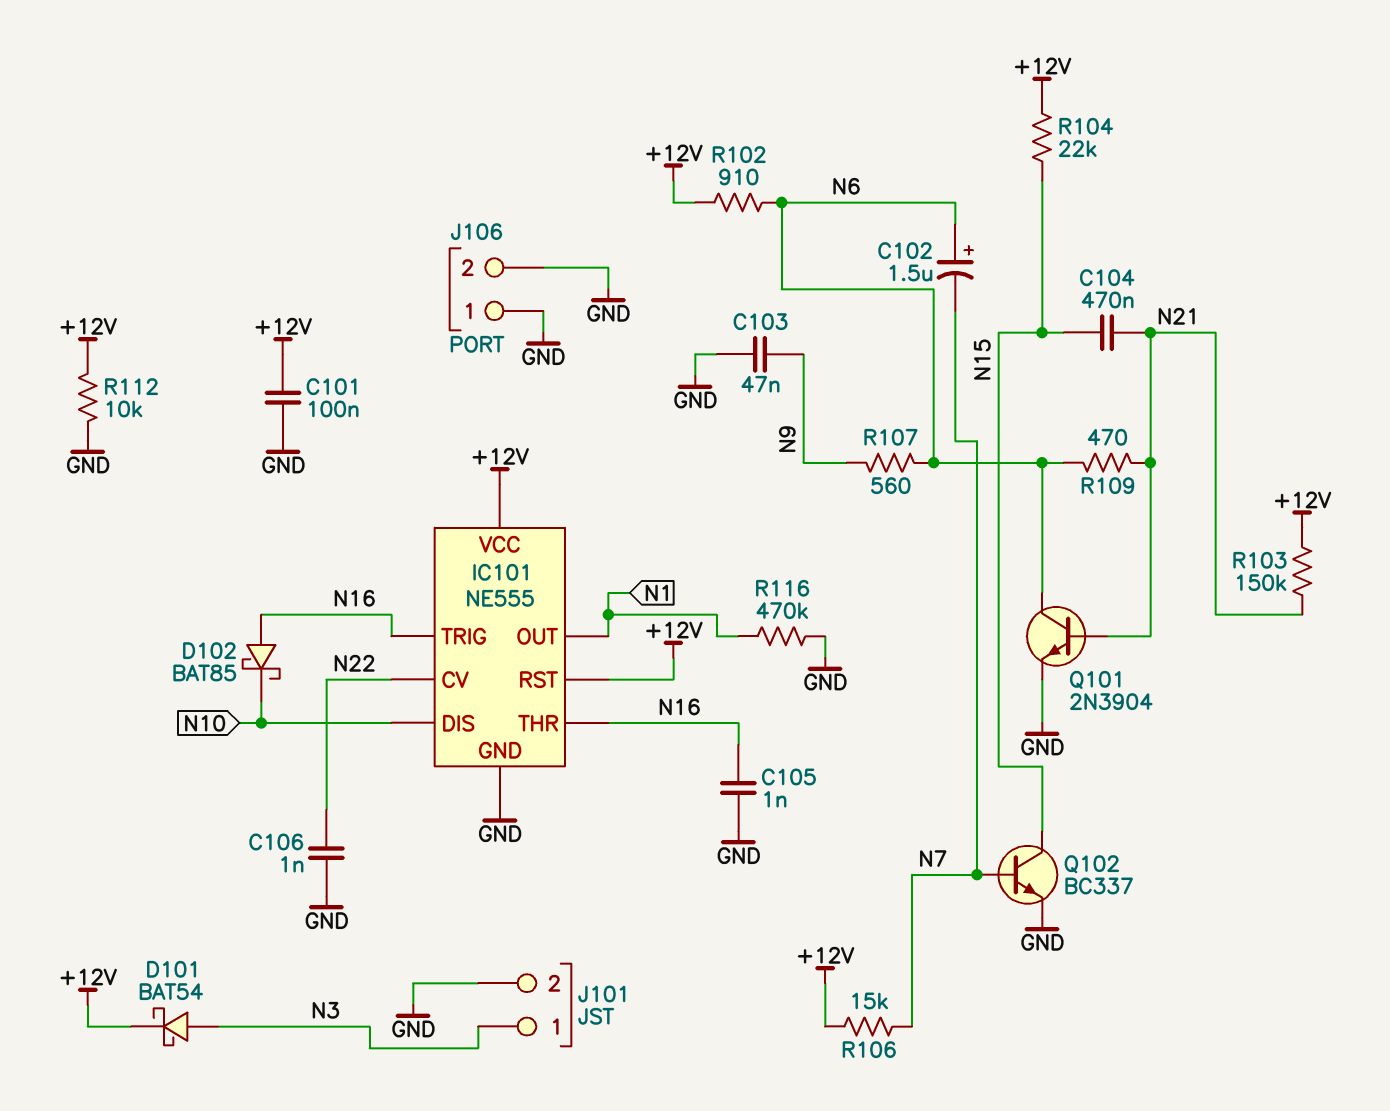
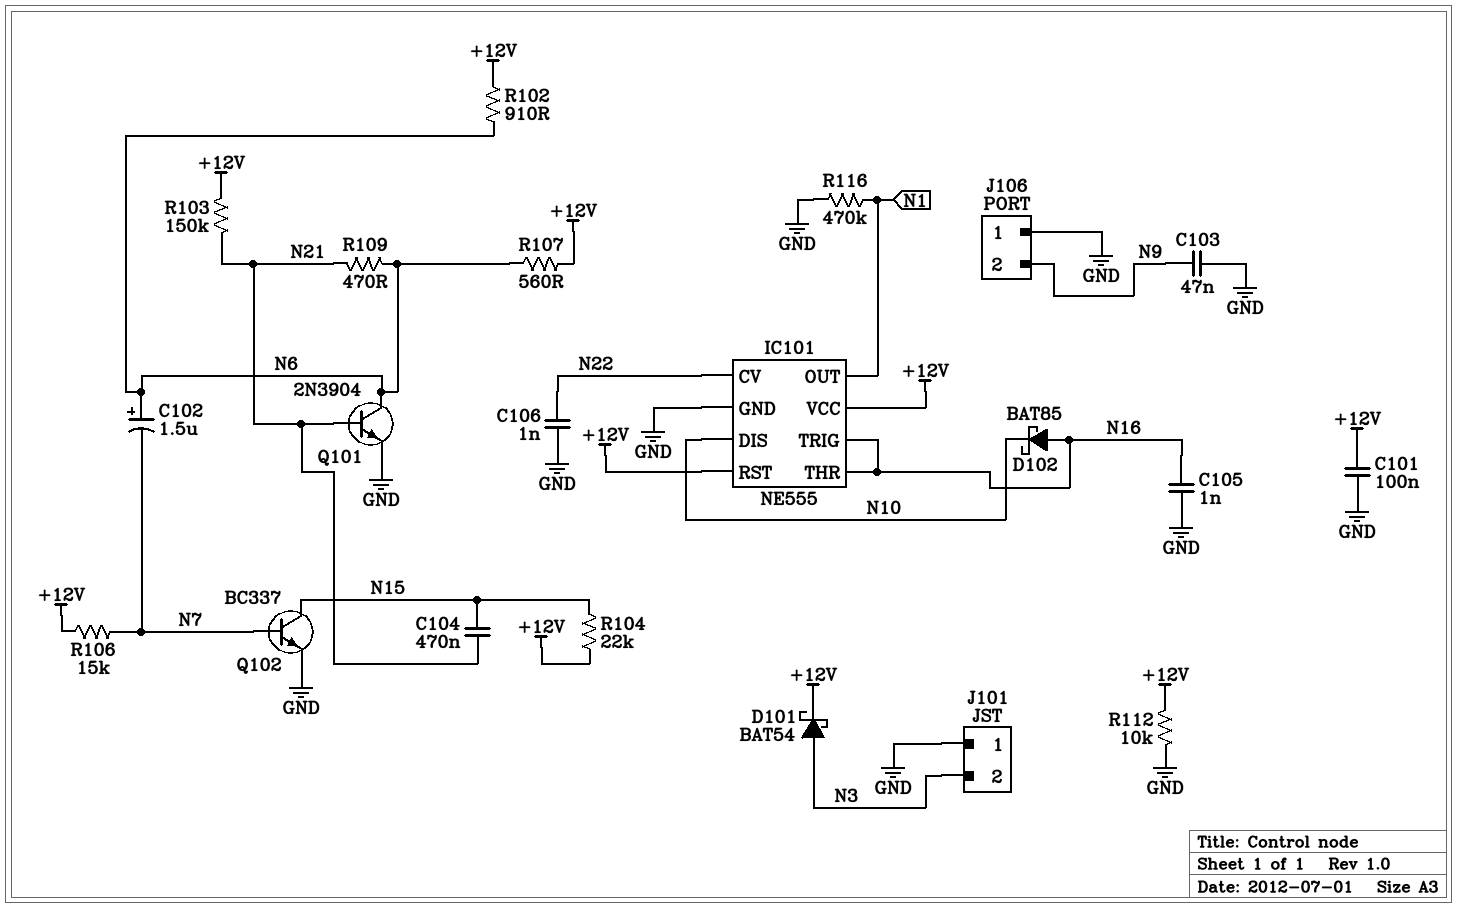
J101 pin 1: N3 -> GND
J101 pin 2: GND -> N3
J106 pin 2: GND -> N9
R107: 560 (N6, N9) -> 560 (+12V, N6)

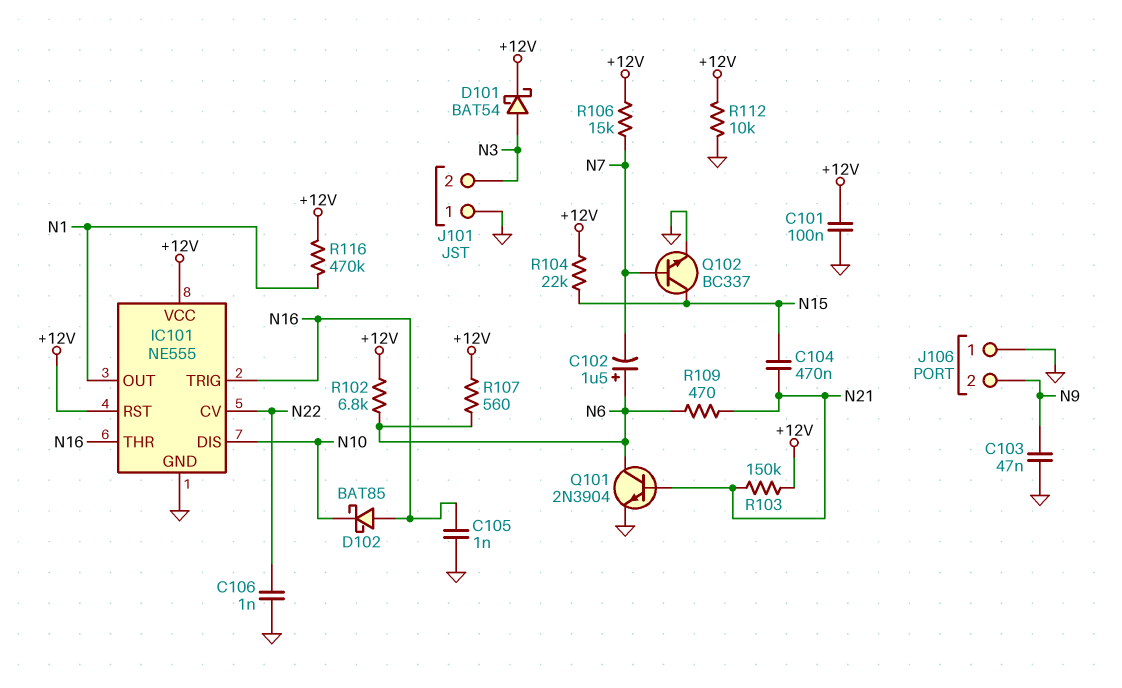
R102: 910 (+12V, N6) -> 6.8k (+12V, N6)
R116: 470k (GND, N1) -> 470k (+12V, N1)

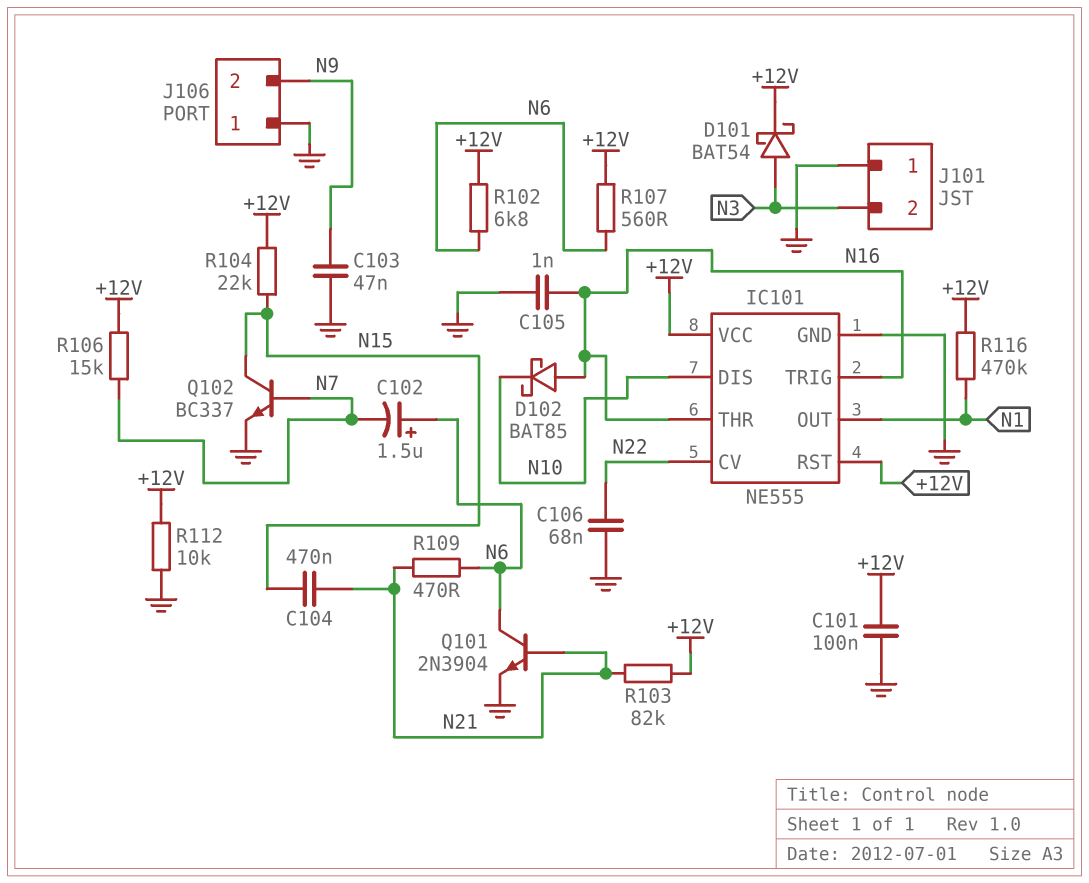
C106: 1nF (GND, N22) -> 68nF (GND, N22)
R103: 150k (+12V, N21) -> 82k (+12V, N21)

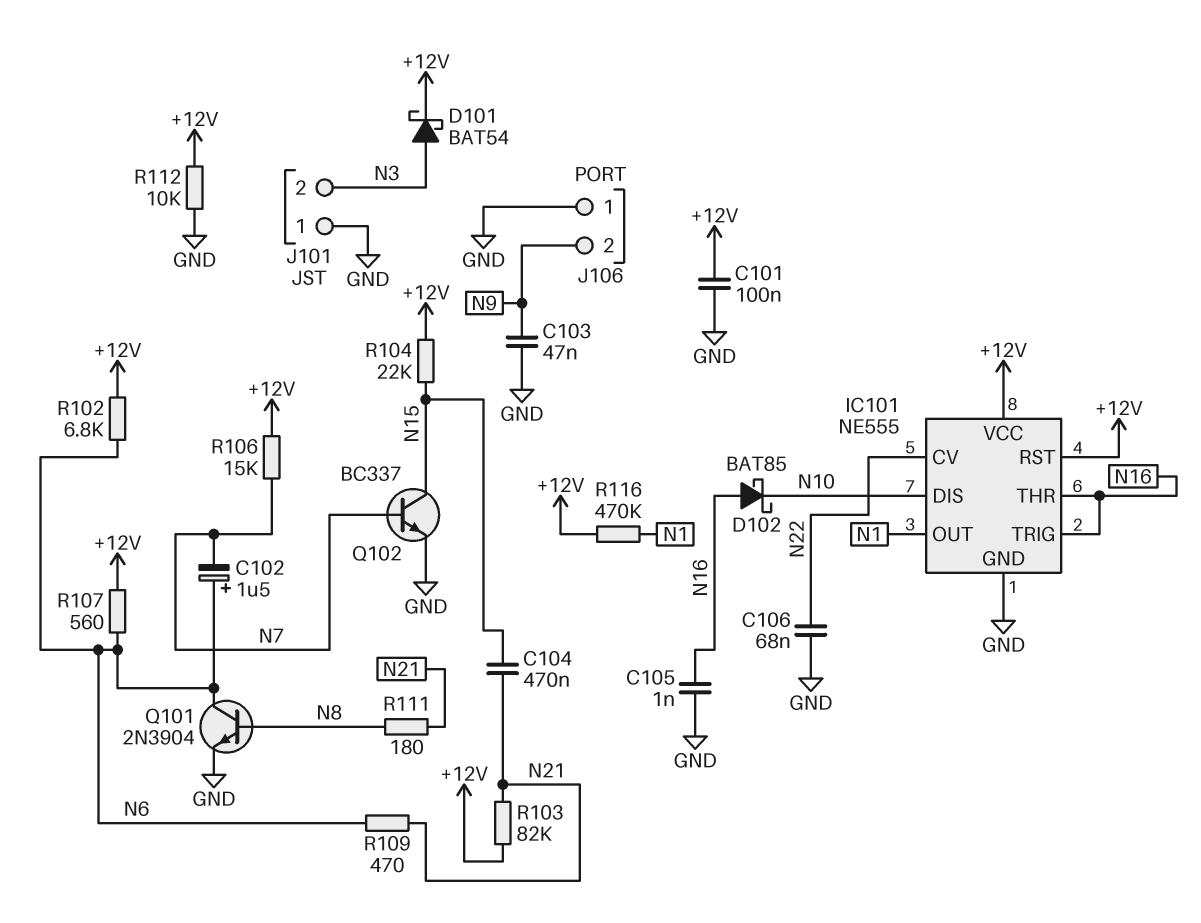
Q101: NPN 2N3904 (B N21, C N6, E GND) -> NPN 2N3904 (B N8, C N6, E GND)
R111: none -> 180 (N8, N21)

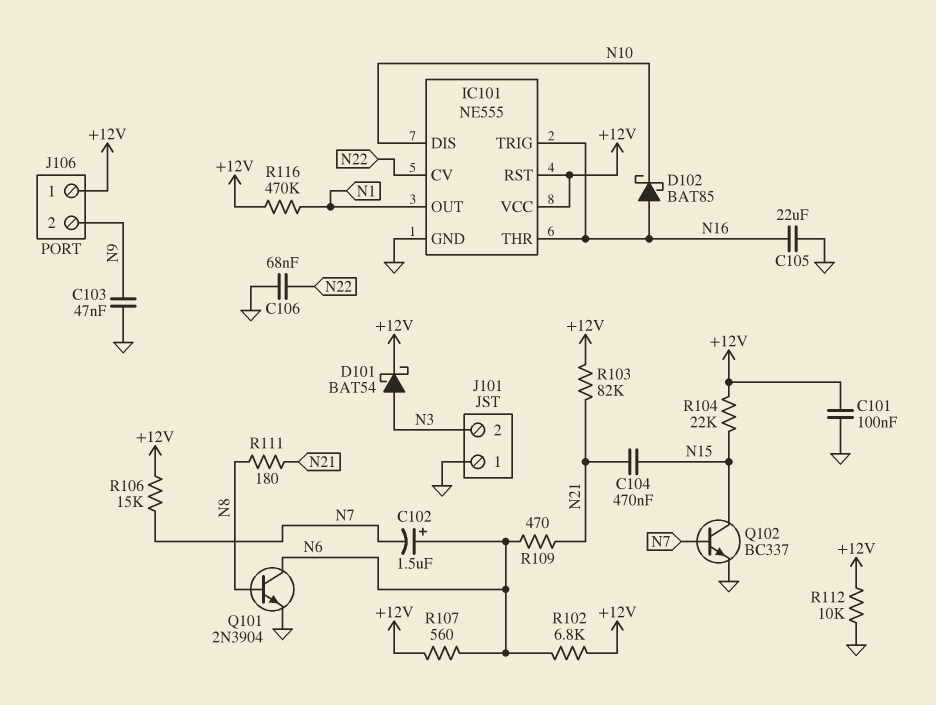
C105: 1nF (GND, N16) -> 22uF (GND, N16)
J106 pin 1: GND -> +12V

